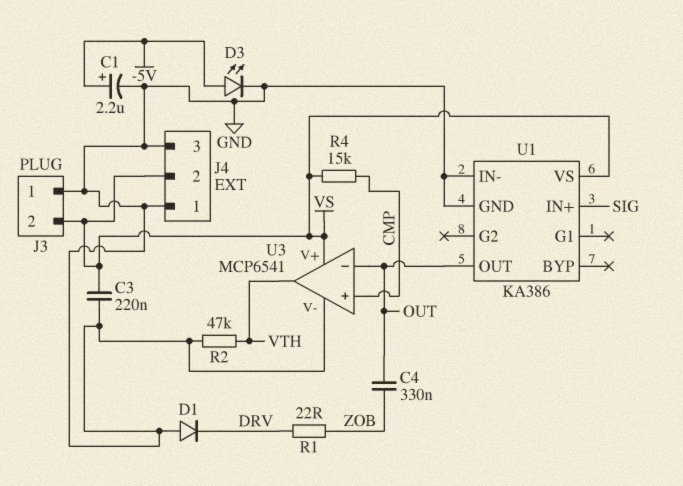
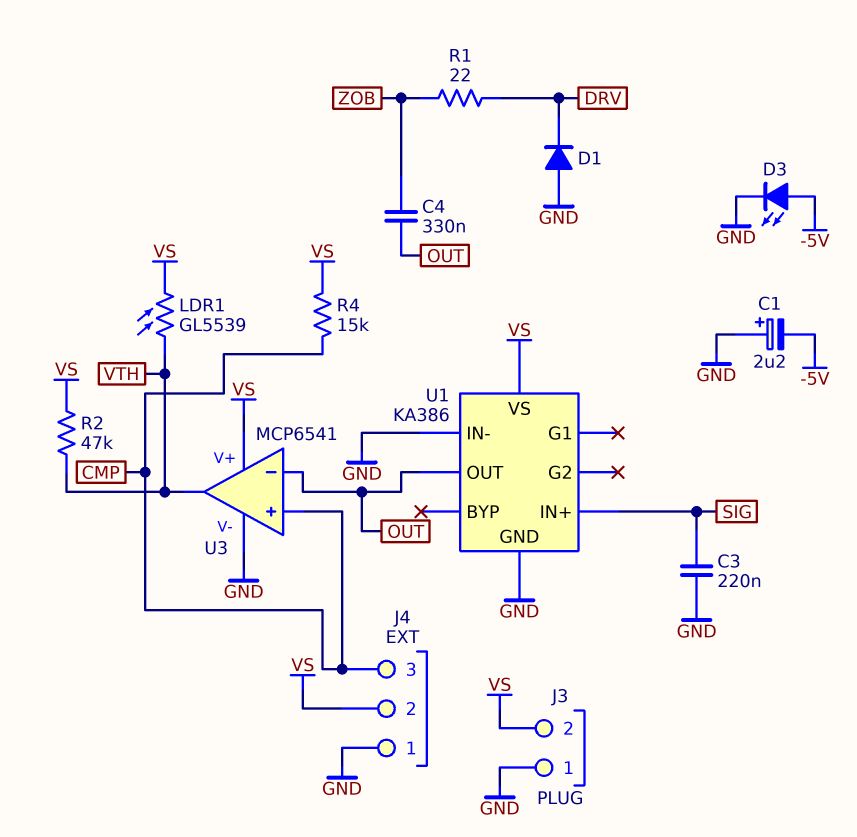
C1: 2.2uF (plus -5V, minus GND) -> 2.2uF (plus GND, minus -5V)
C3: 220nF (GND, VS) -> 220nF (GND, SIG)
J4 pin 3: GND -> CMP
LDR1: none -> GL5539 (VS, VTH)
R2: 47k (GND, VTH) -> 47k (VS, VTH)

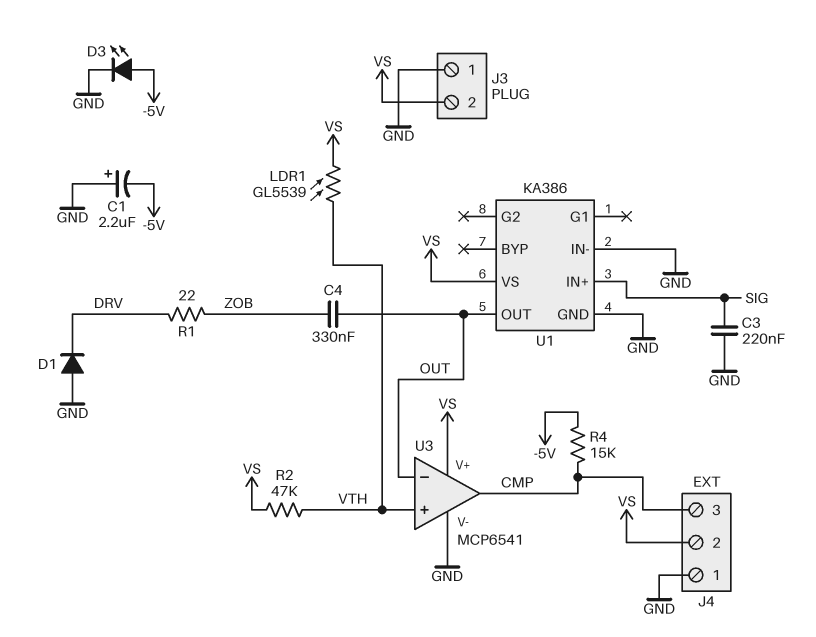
R4: 15k (CMP, VS) -> 15k (-5V, CMP)
U3 pin in+: CMP -> VTH
U3 pin out: VTH -> CMP

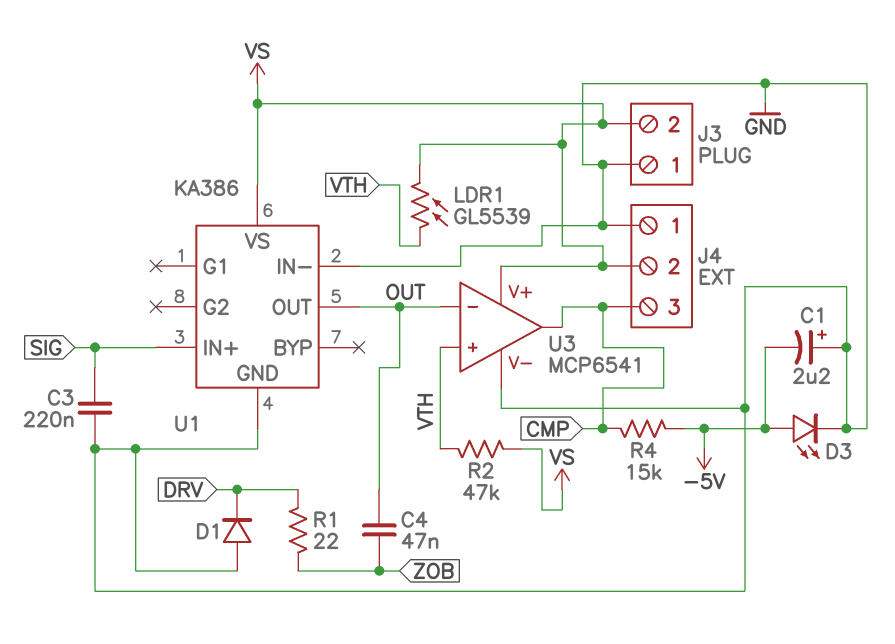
C4: 330nF (OUT, ZOB) -> 47nF (OUT, ZOB)

